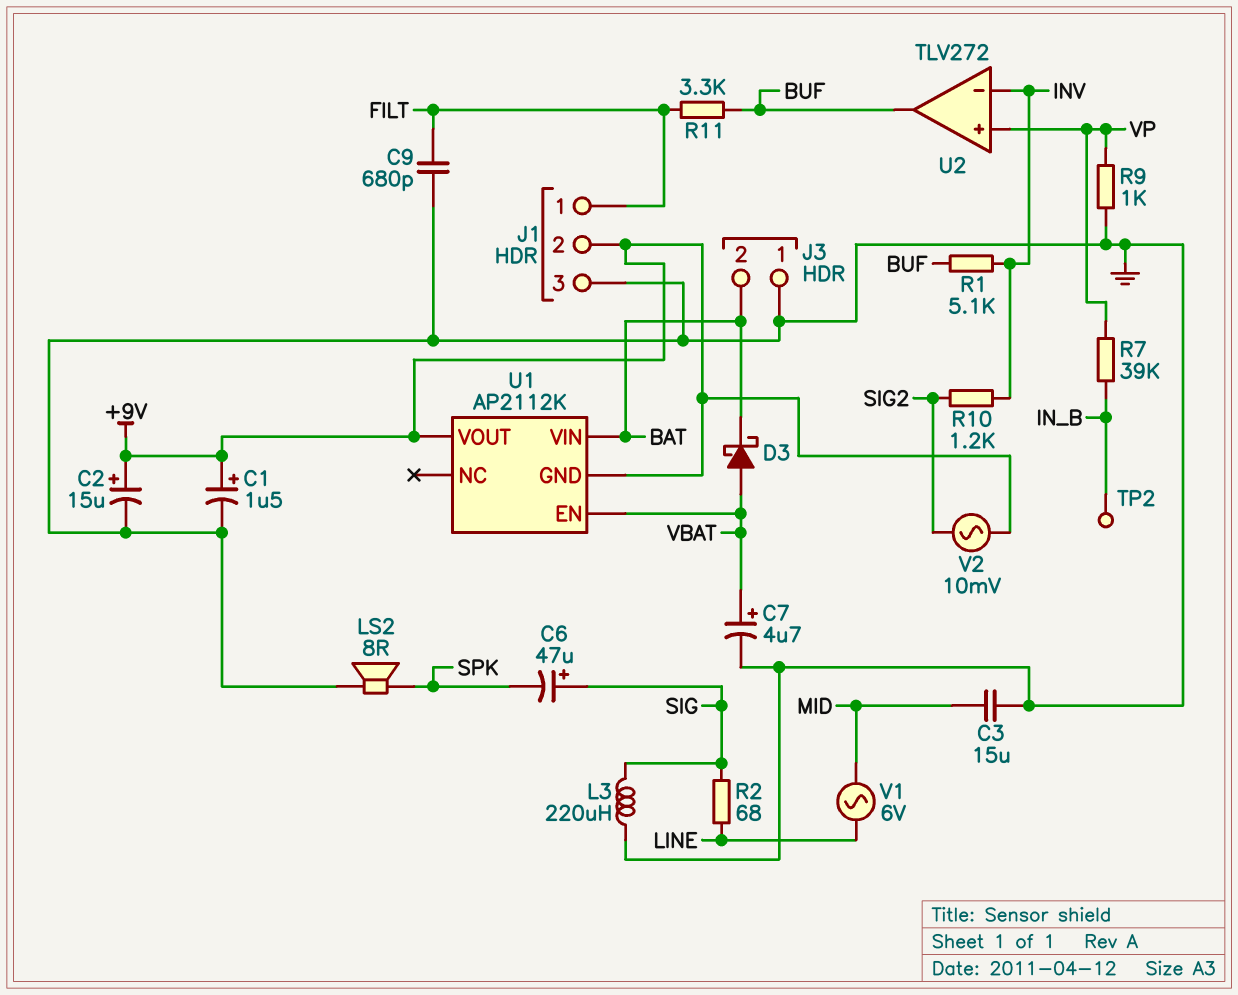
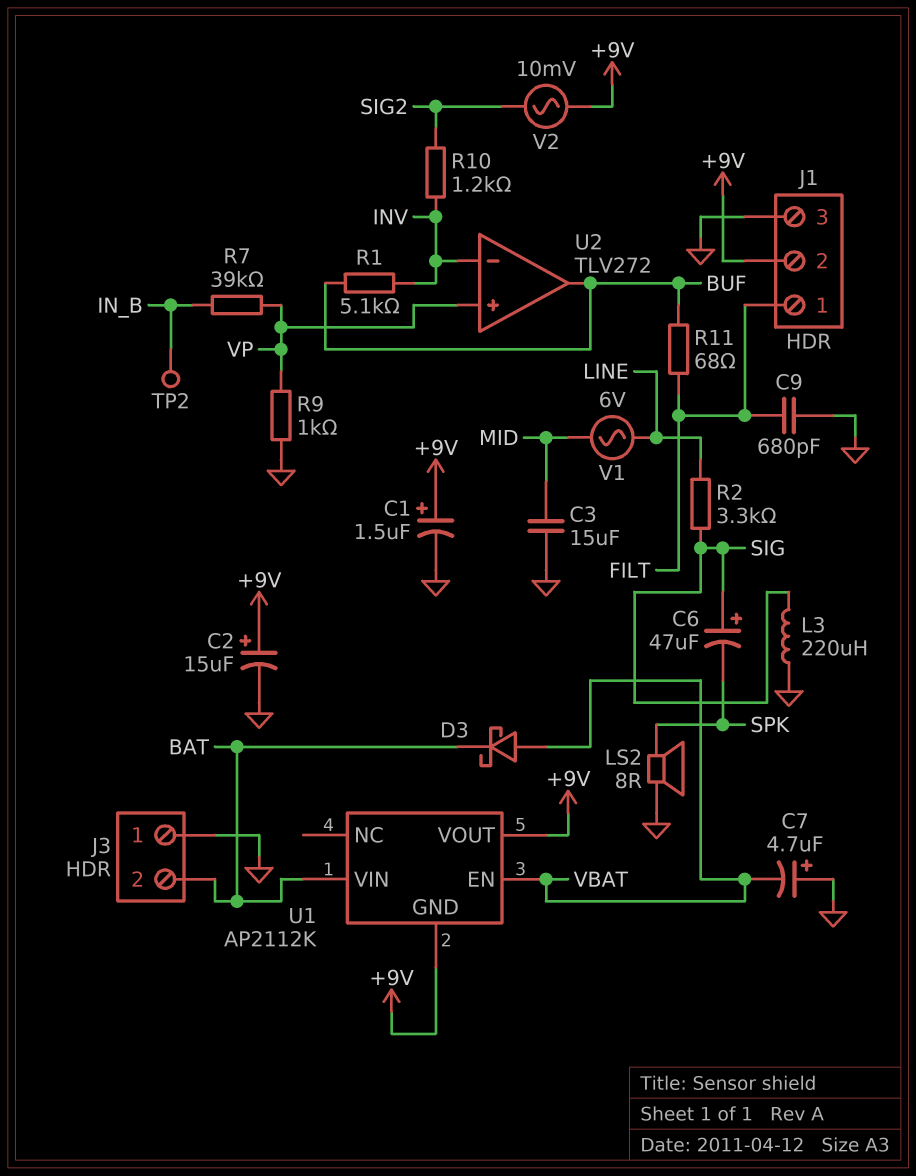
C7: 4.7uF (plus VBAT, minus GND) -> 4.7uF (plus GND, minus VBAT)
R2: 68 (LINE, SIG) -> 3.3k (LINE, SIG)
R11: 3.3k (BUF, FILT) -> 68 (BUF, FILT)

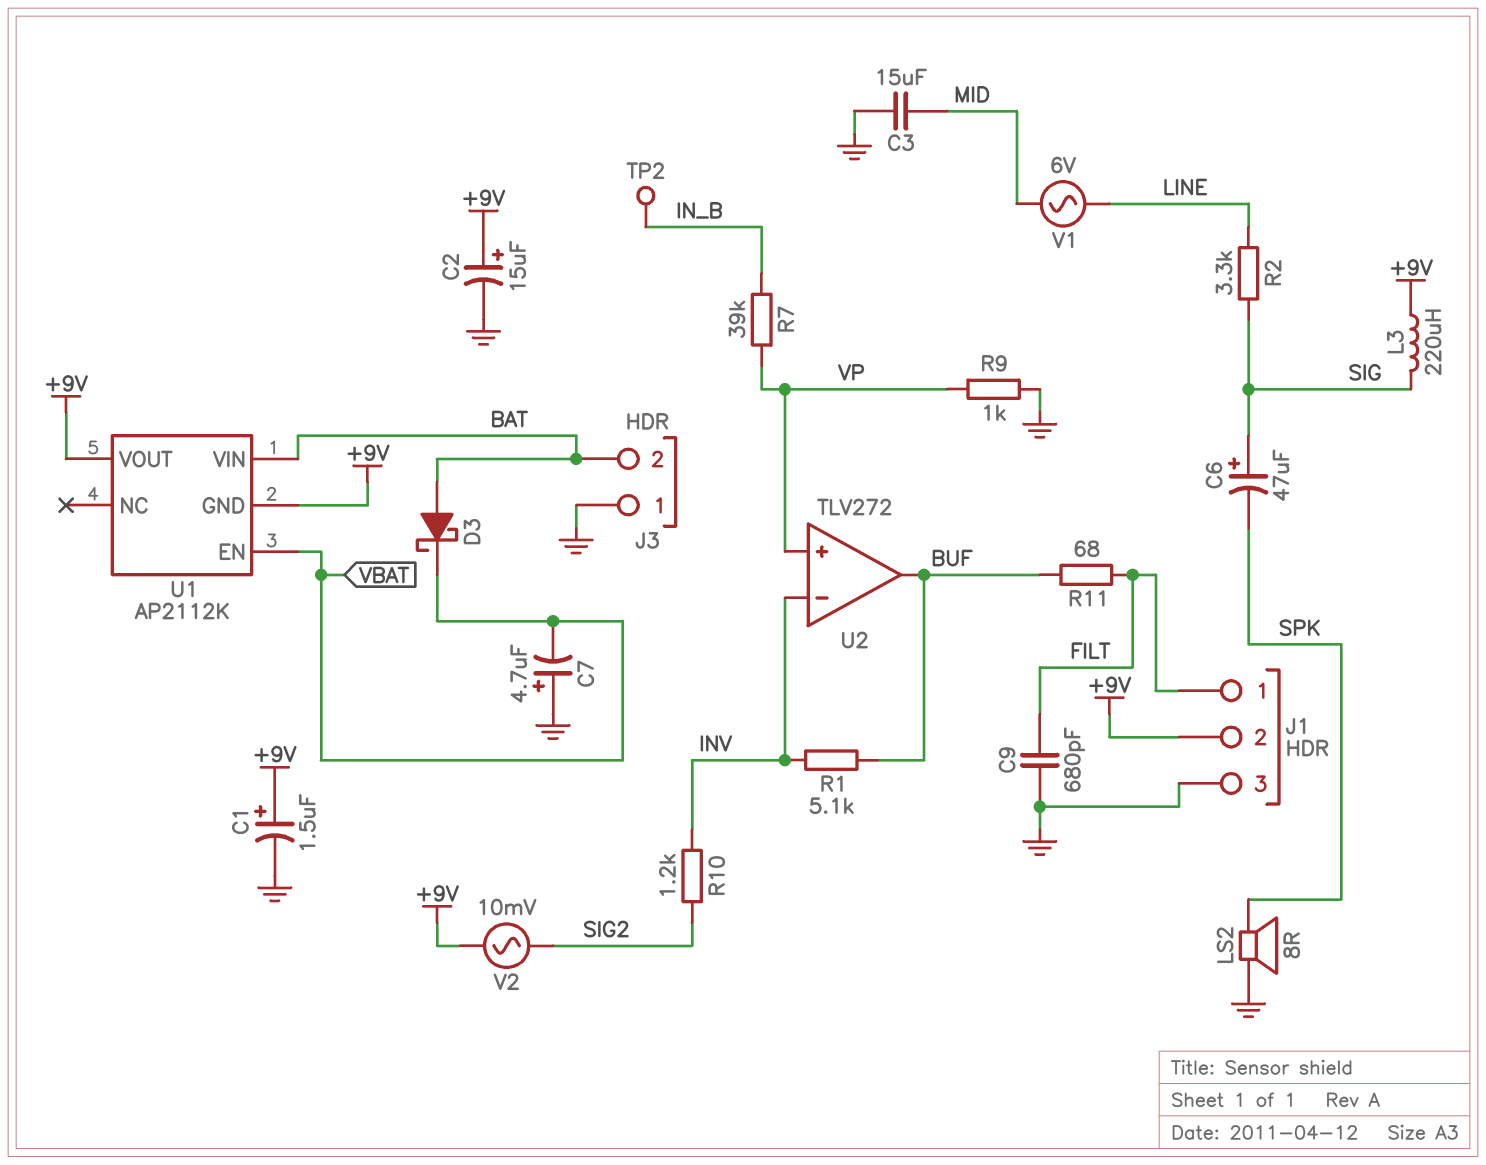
D3: schottky (A VBAT, K BAT) -> schottky (A BAT, K VBAT)
L3: 220uH (GND, SIG) -> 220uH (+9V, SIG)

